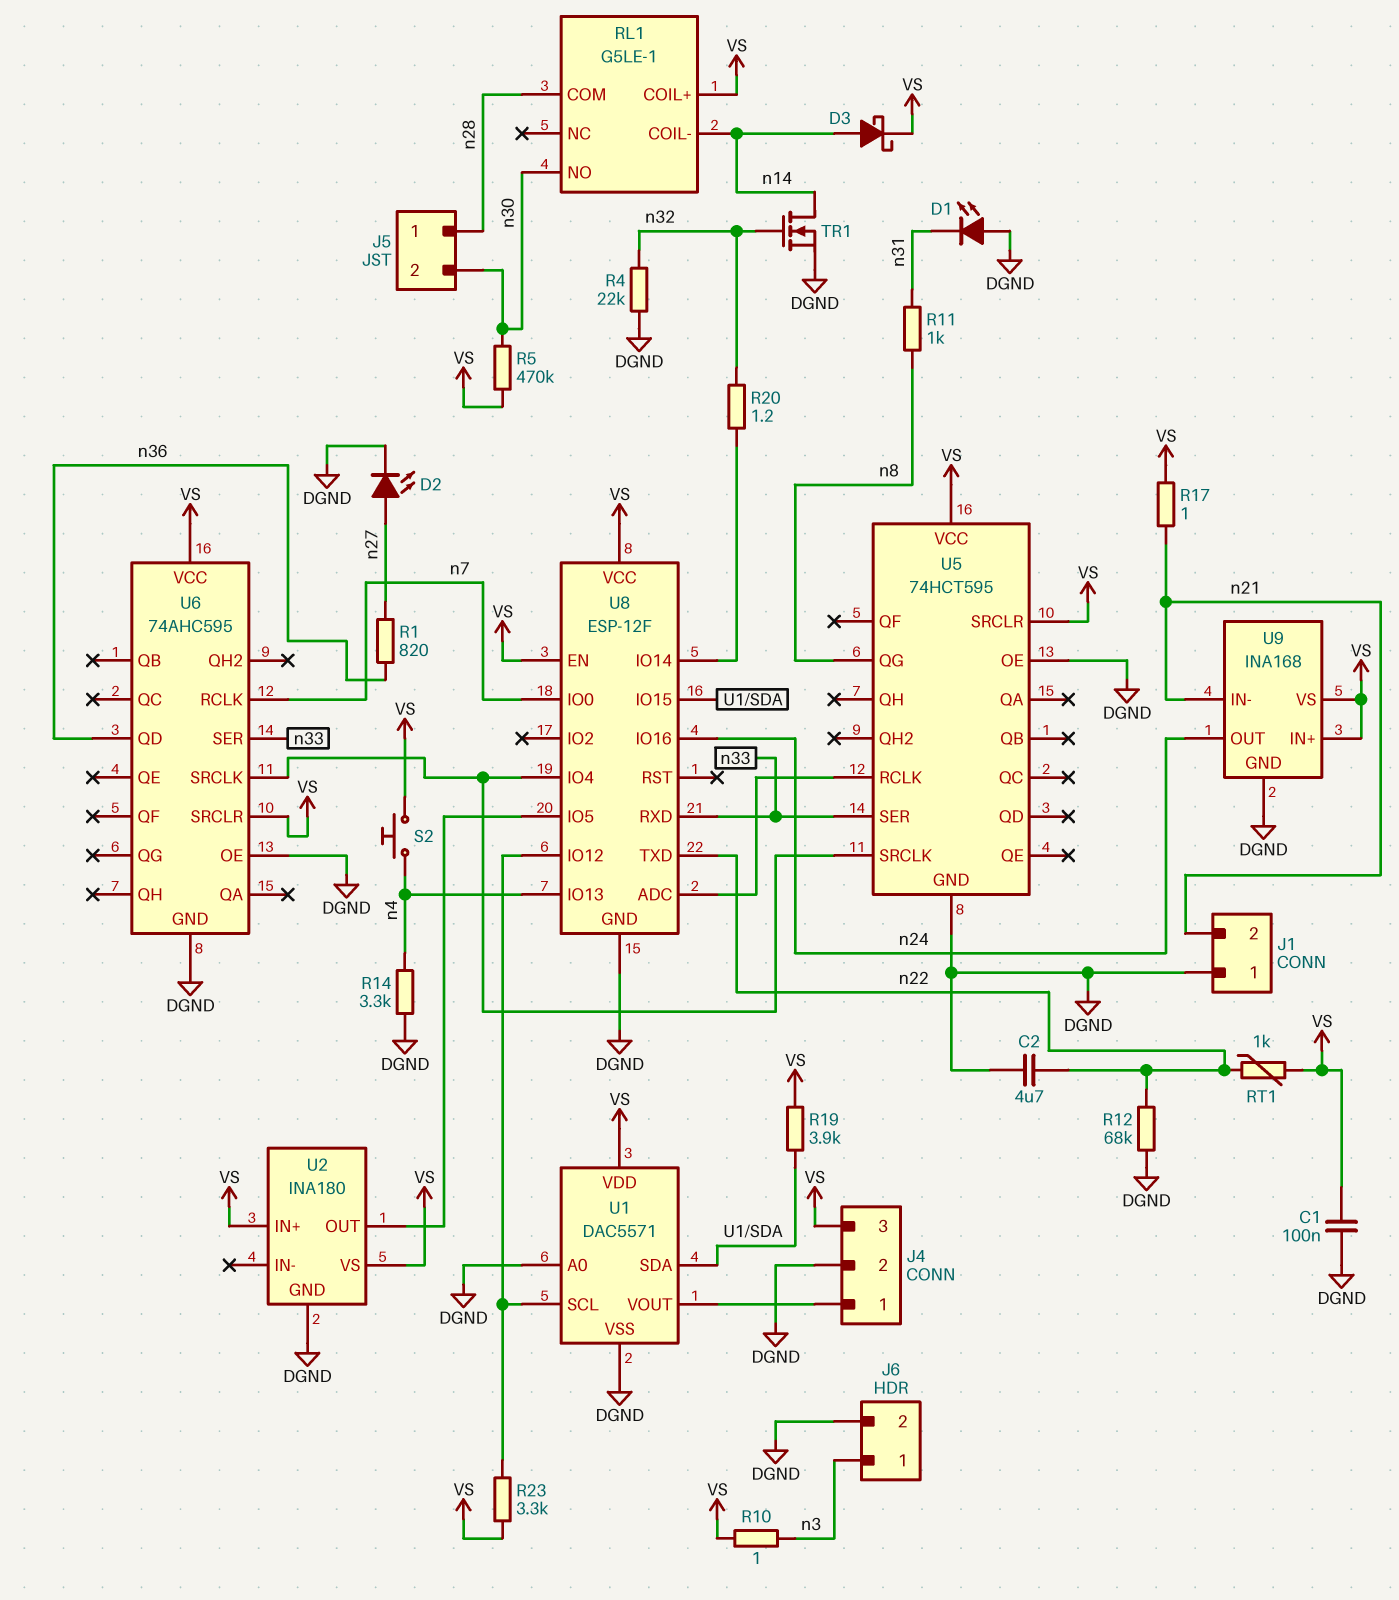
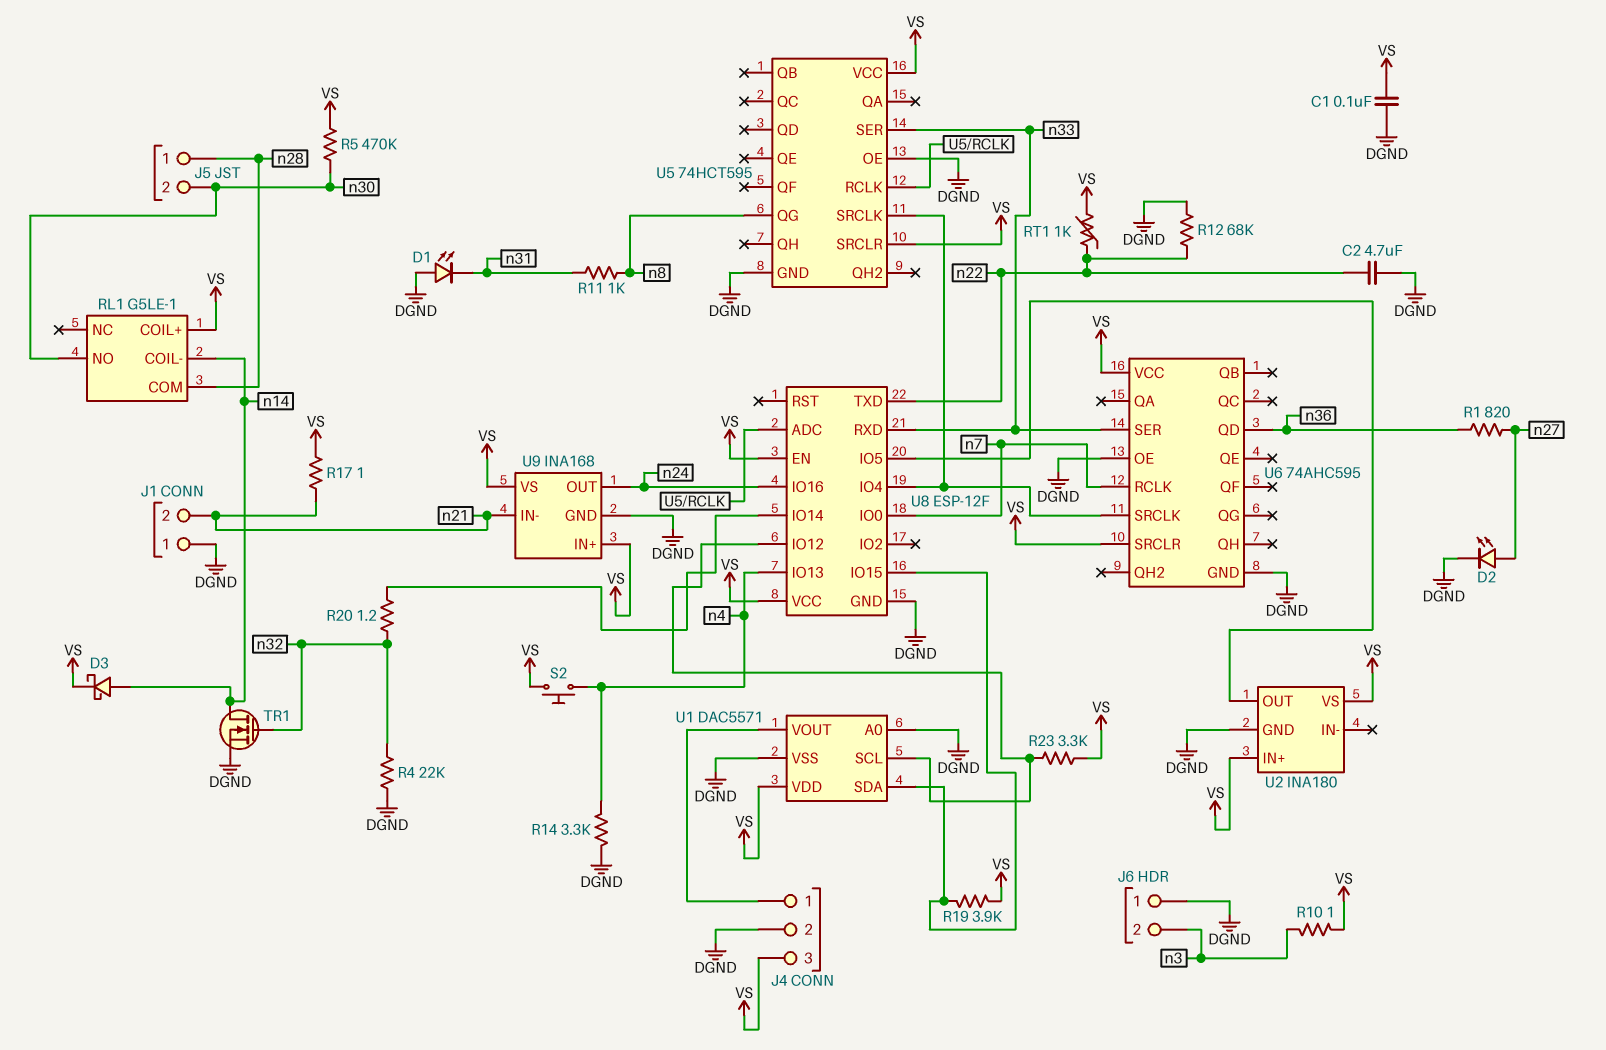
J6 pin 1: n3 -> DGND
J6 pin 2: DGND -> n3

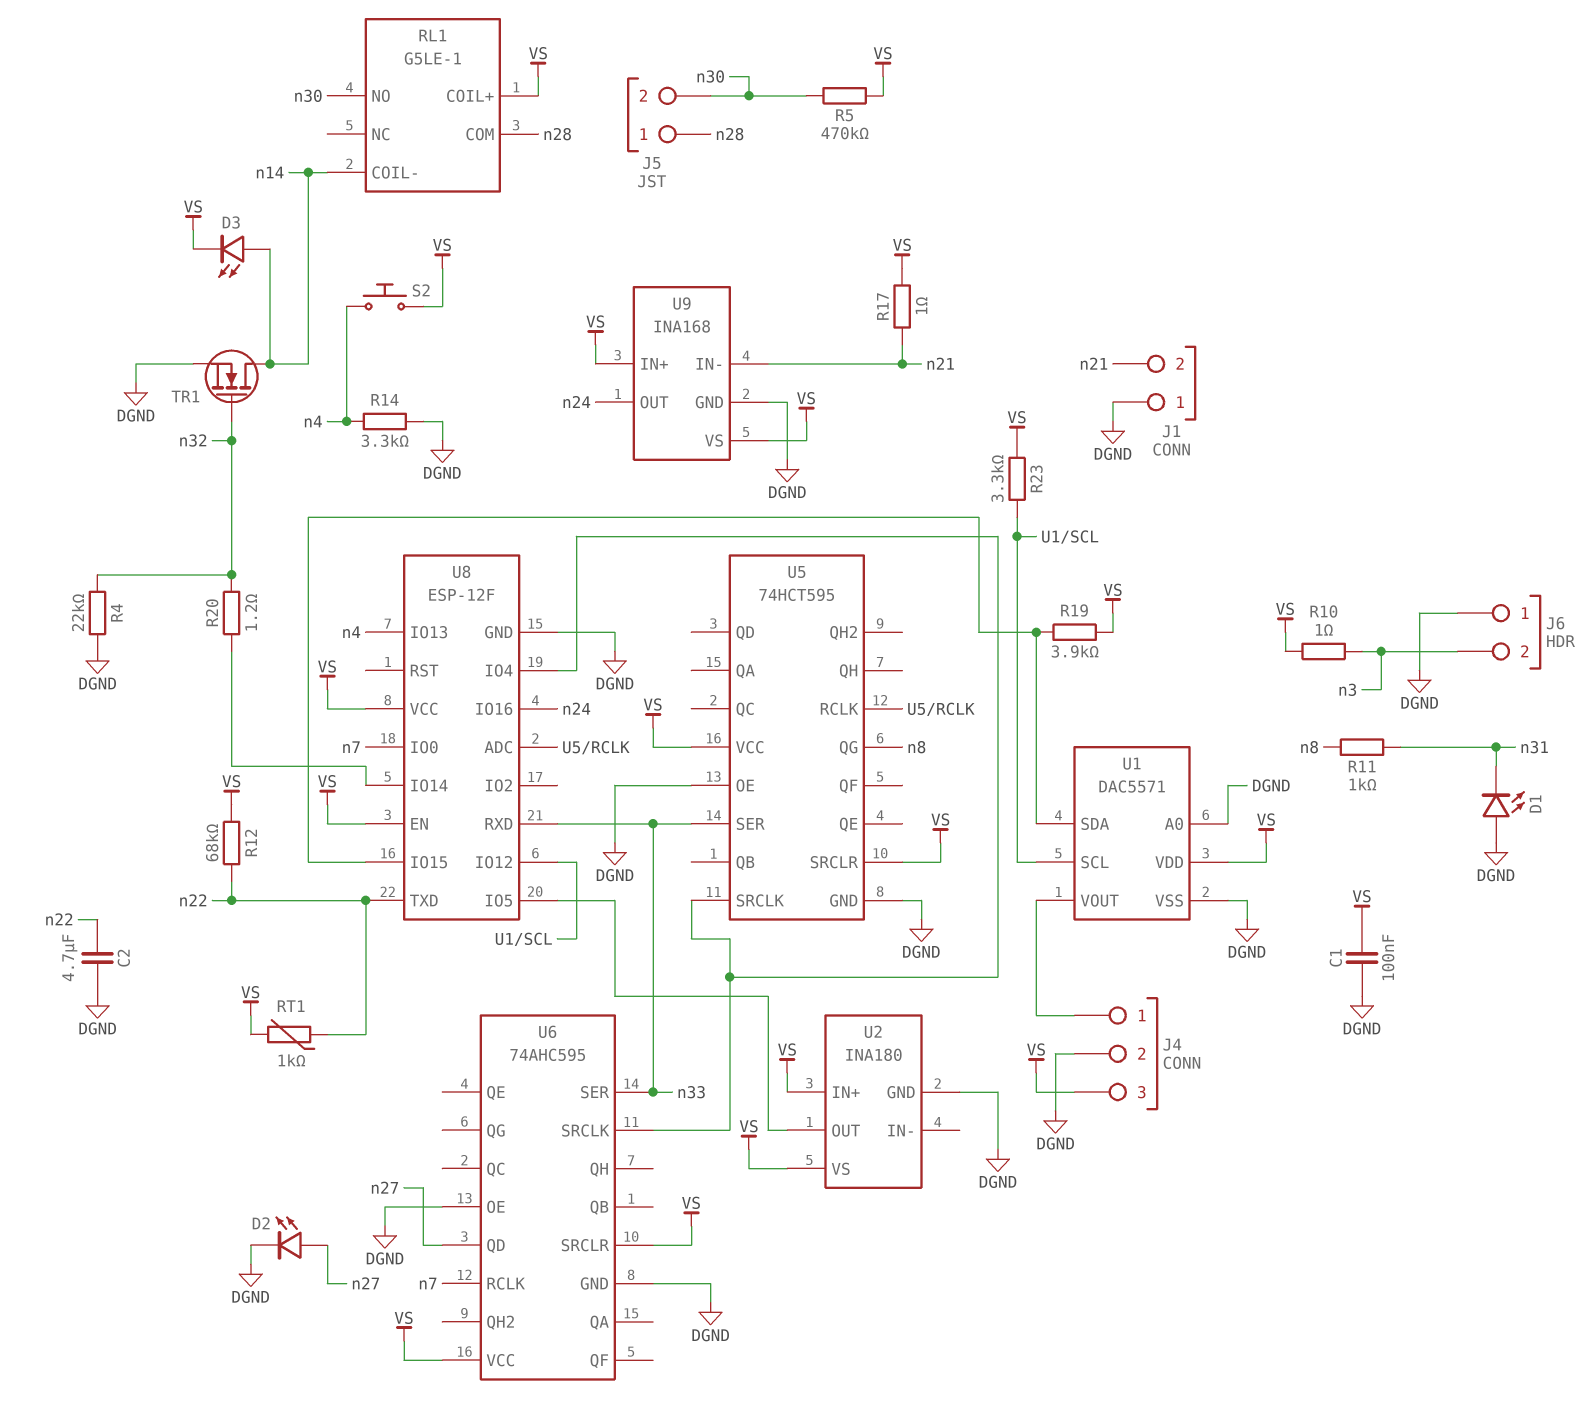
D3: schottky (A n14, K VS) -> LED (A n14, K VS)
R1: 820 (n27, n36) -> none
R12: 68k (DGND, n22) -> 68k (VS, n22)
U6 pin QD: n36 -> n27

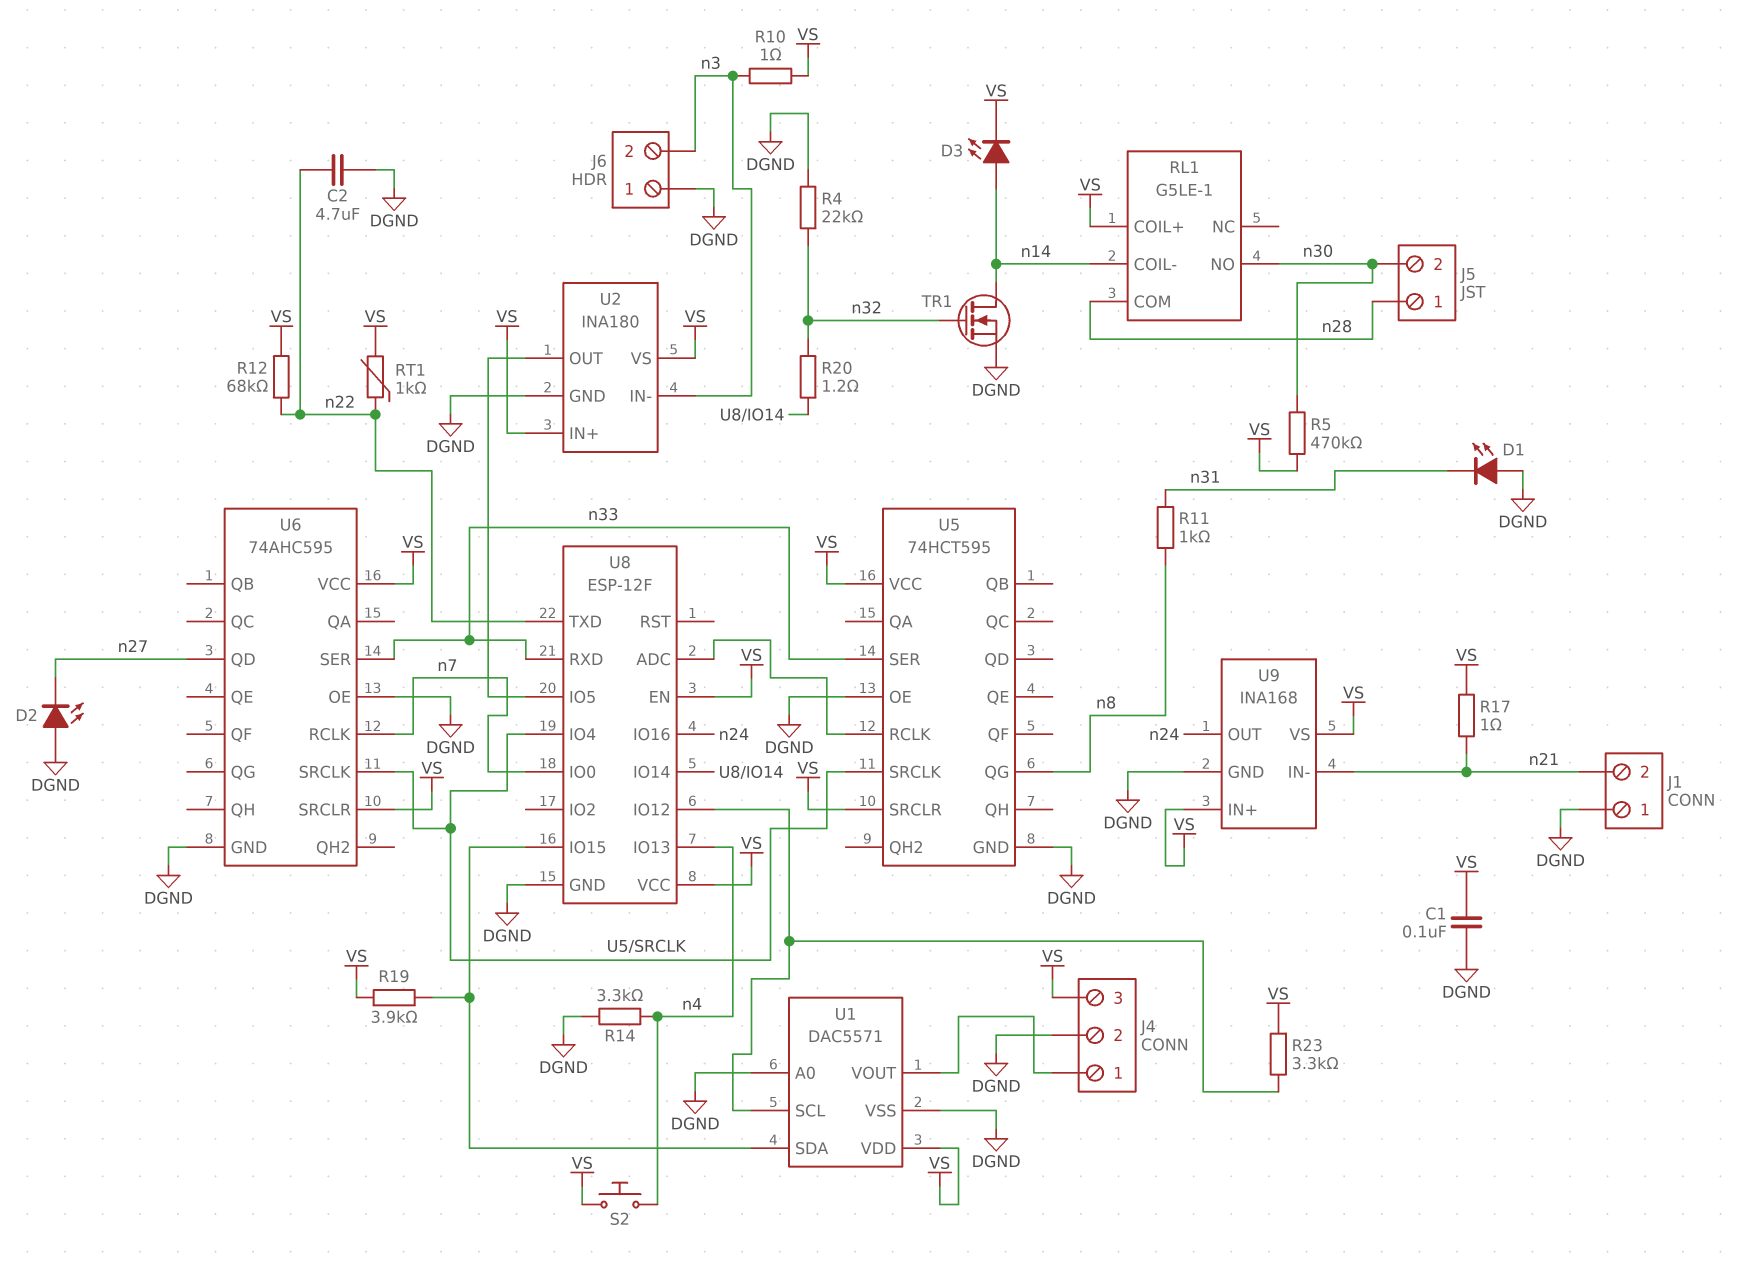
D2: LED (A n27, K DGND) -> LED (A DGND, K n27)
U2 pin IN-: none -> n3

